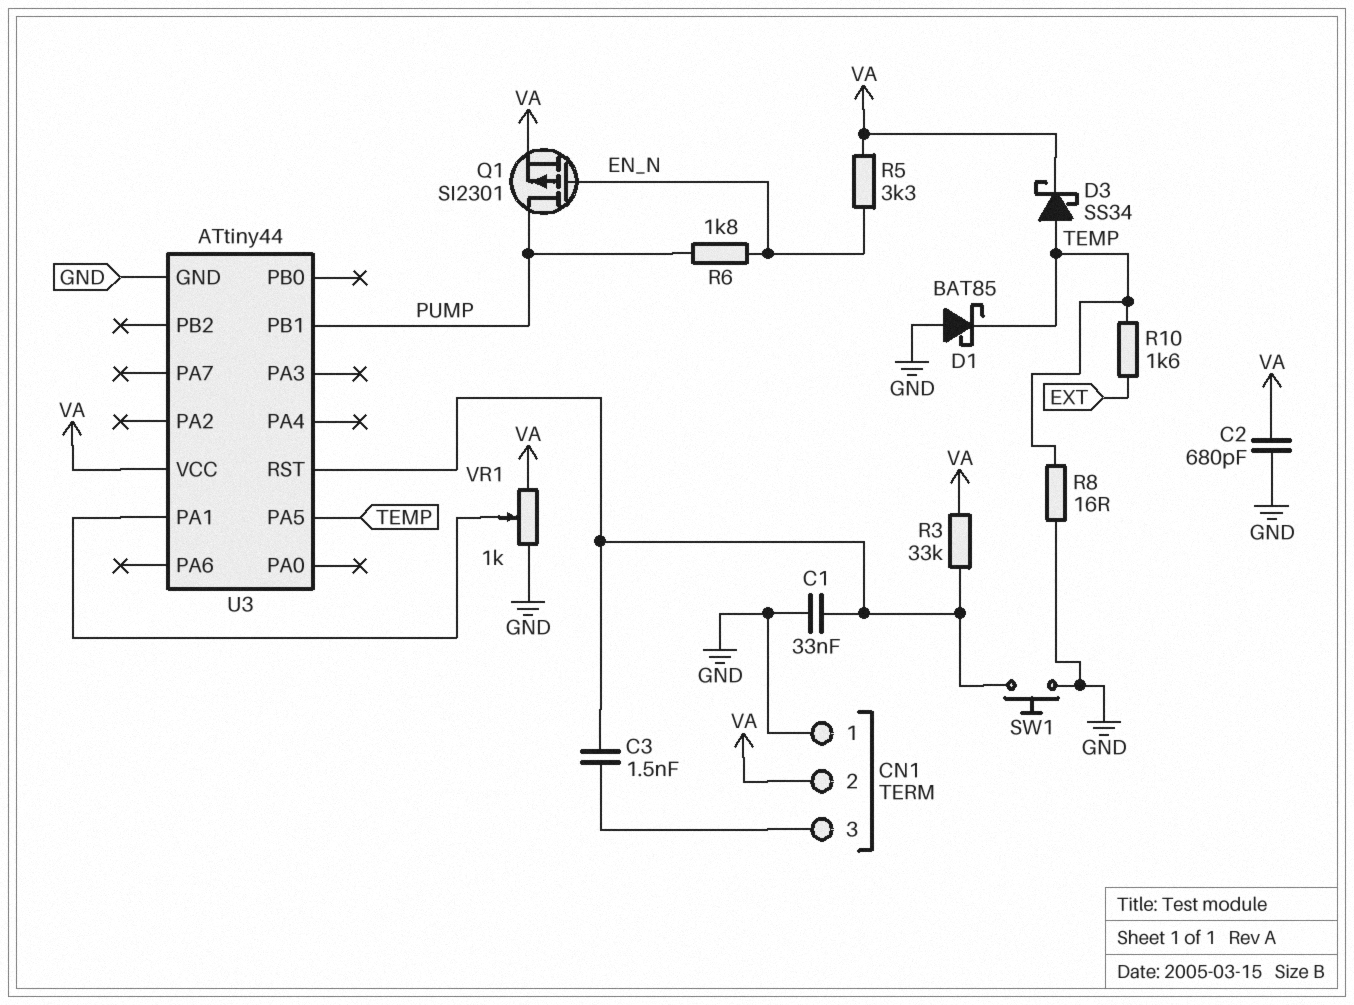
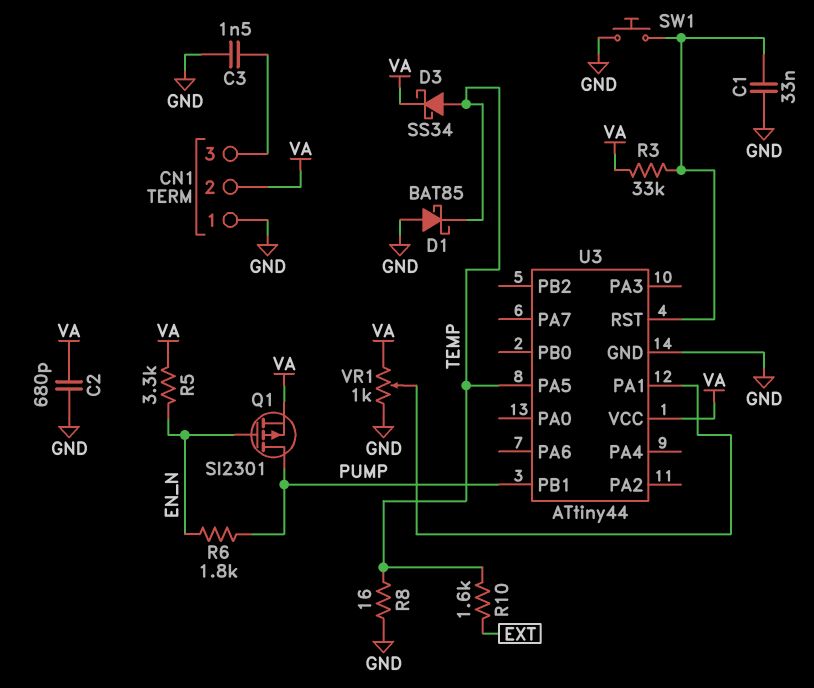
C3: 1.5nF (CN1/3, U3/RST) -> 1.5nF (CN1/3, GND)

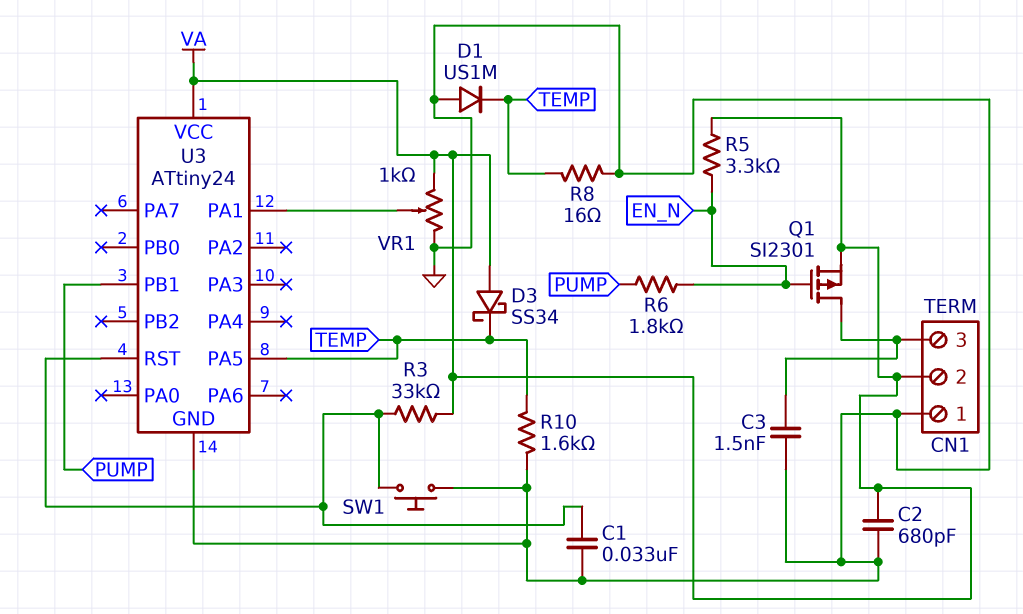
D1: schottky BAT85 (A GND, K TEMP) -> diode US1M (A GND, K TEMP)
D3: schottky SS34 (A TEMP, K VA) -> schottky SS34 (A VA, K TEMP)
Q1: PMOS SI2301 (G EN_N, D PUMP, S VA) -> PMOS SI2301 (G EN_N, D CN1/3, S VA)
R10: 1.6k (EXT, TEMP) -> 1.6k (GND, TEMP)
U3: ATtiny44 -> ATtiny24

